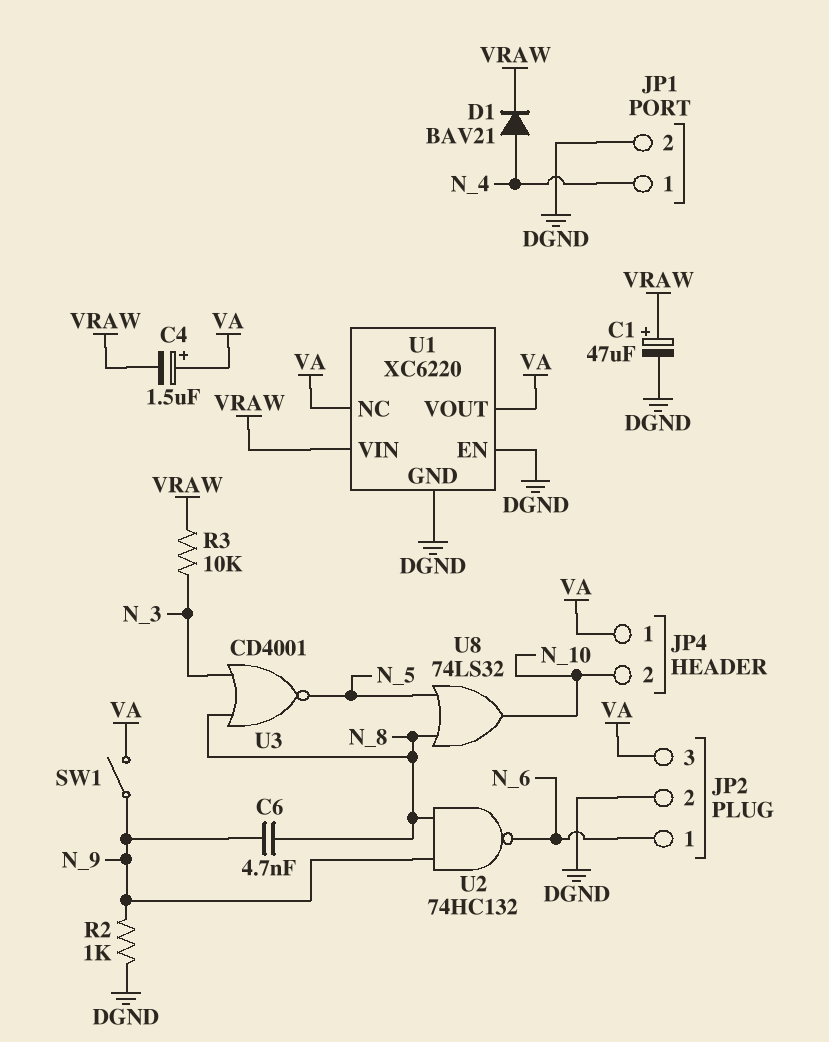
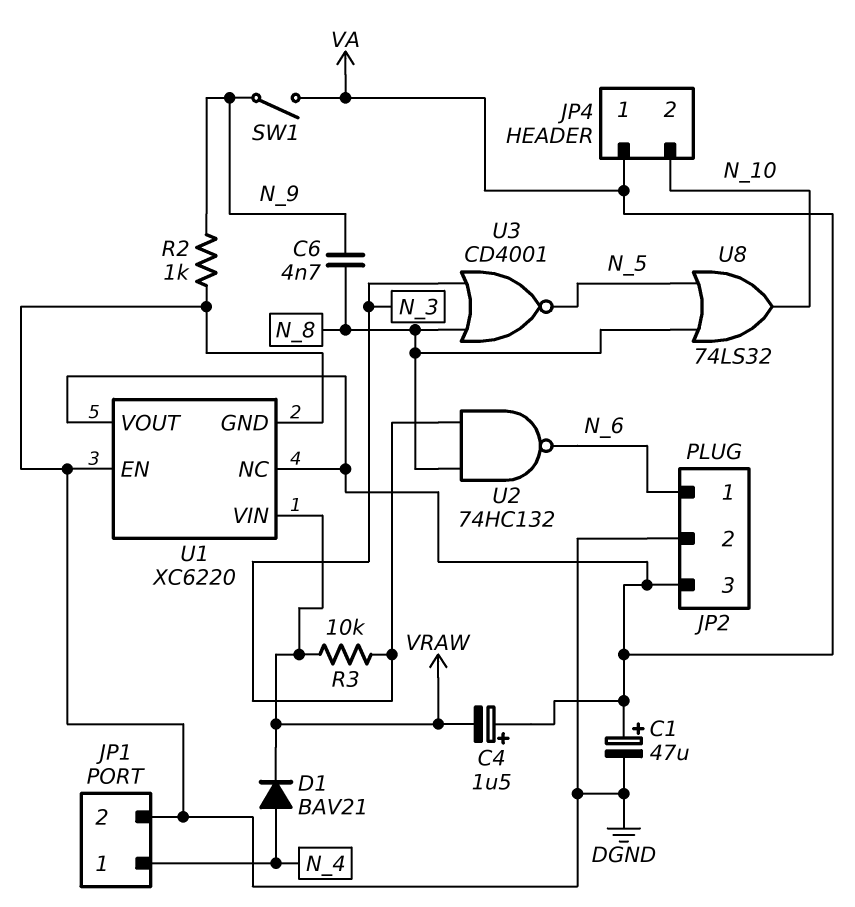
C1: 47uF (plus VRAW, minus DGND) -> 47uF (plus VA, minus DGND)
U2: NAND 74HC132 (in N_8, in N_9, out N_6) -> NAND 74HC132 (in N_3, in N_8, out N_6)

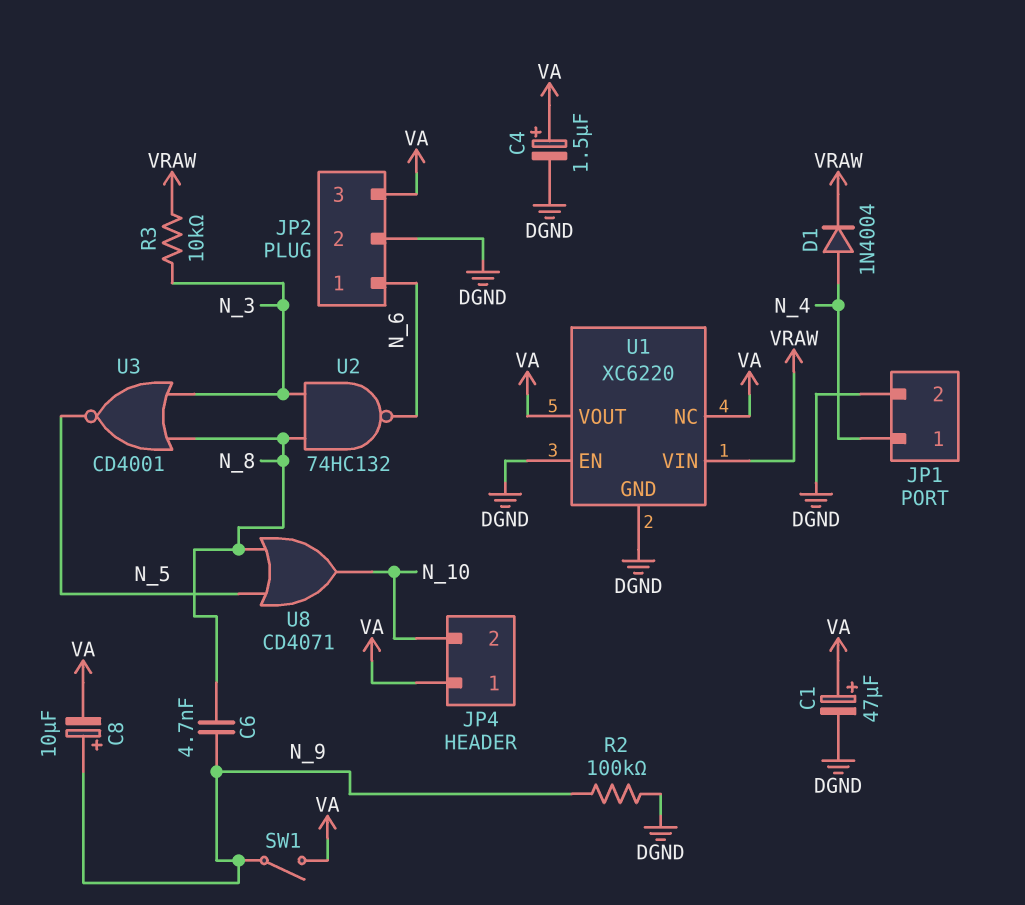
C4: 1.5uF (plus VA, minus VRAW) -> 1.5uF (plus VA, minus DGND)
C8: none -> 10uF (plus N_9, minus VA)
D1: diode BAV21 (A N_4, K VRAW) -> diode 1N4004 (A N_4, K VRAW)
R2: 1k (DGND, N_9) -> 100k (DGND, N_9)
U8: OR 74LS32 (in N_5, in N_8, out N_10) -> OR CD4071 (in N_5, in N_8, out N_10)

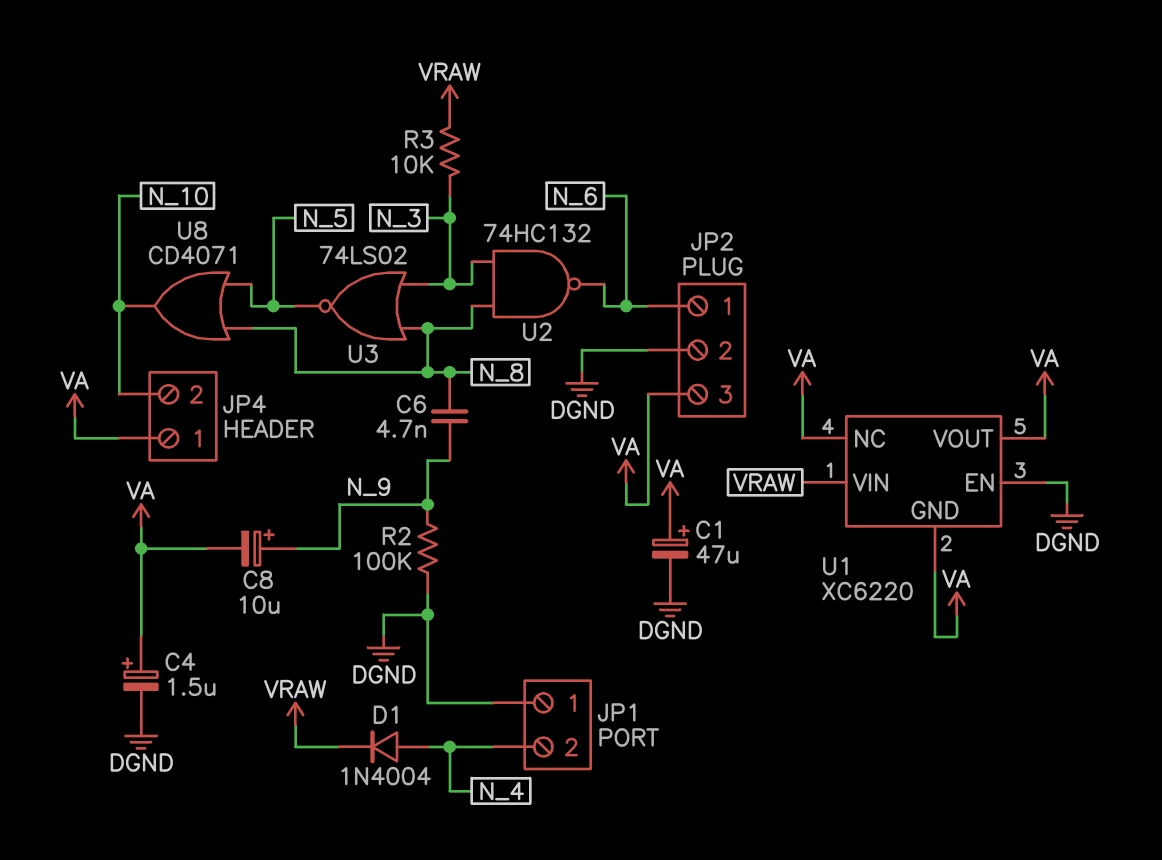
JP1 pin 1: N_4 -> DGND
JP1 pin 2: DGND -> N_4
SW1: switch (N_9, VA) -> none
U1 pin GND: DGND -> VA
U3: NOR CD4001 (in N_3, in N_8, out N_5) -> NOR 74LS02 (in N_3, in N_8, out N_5)

